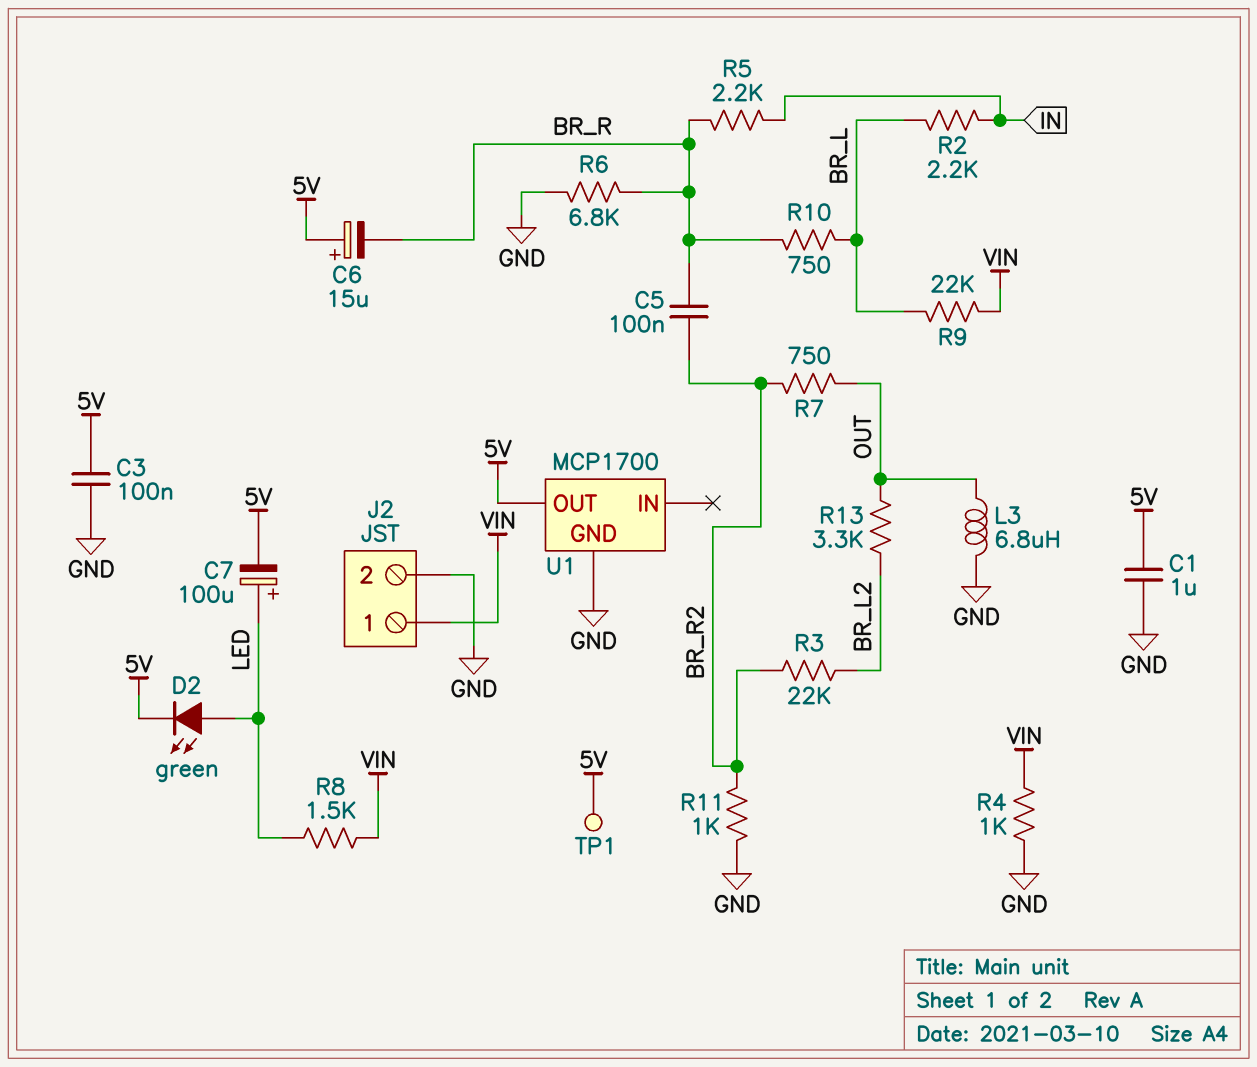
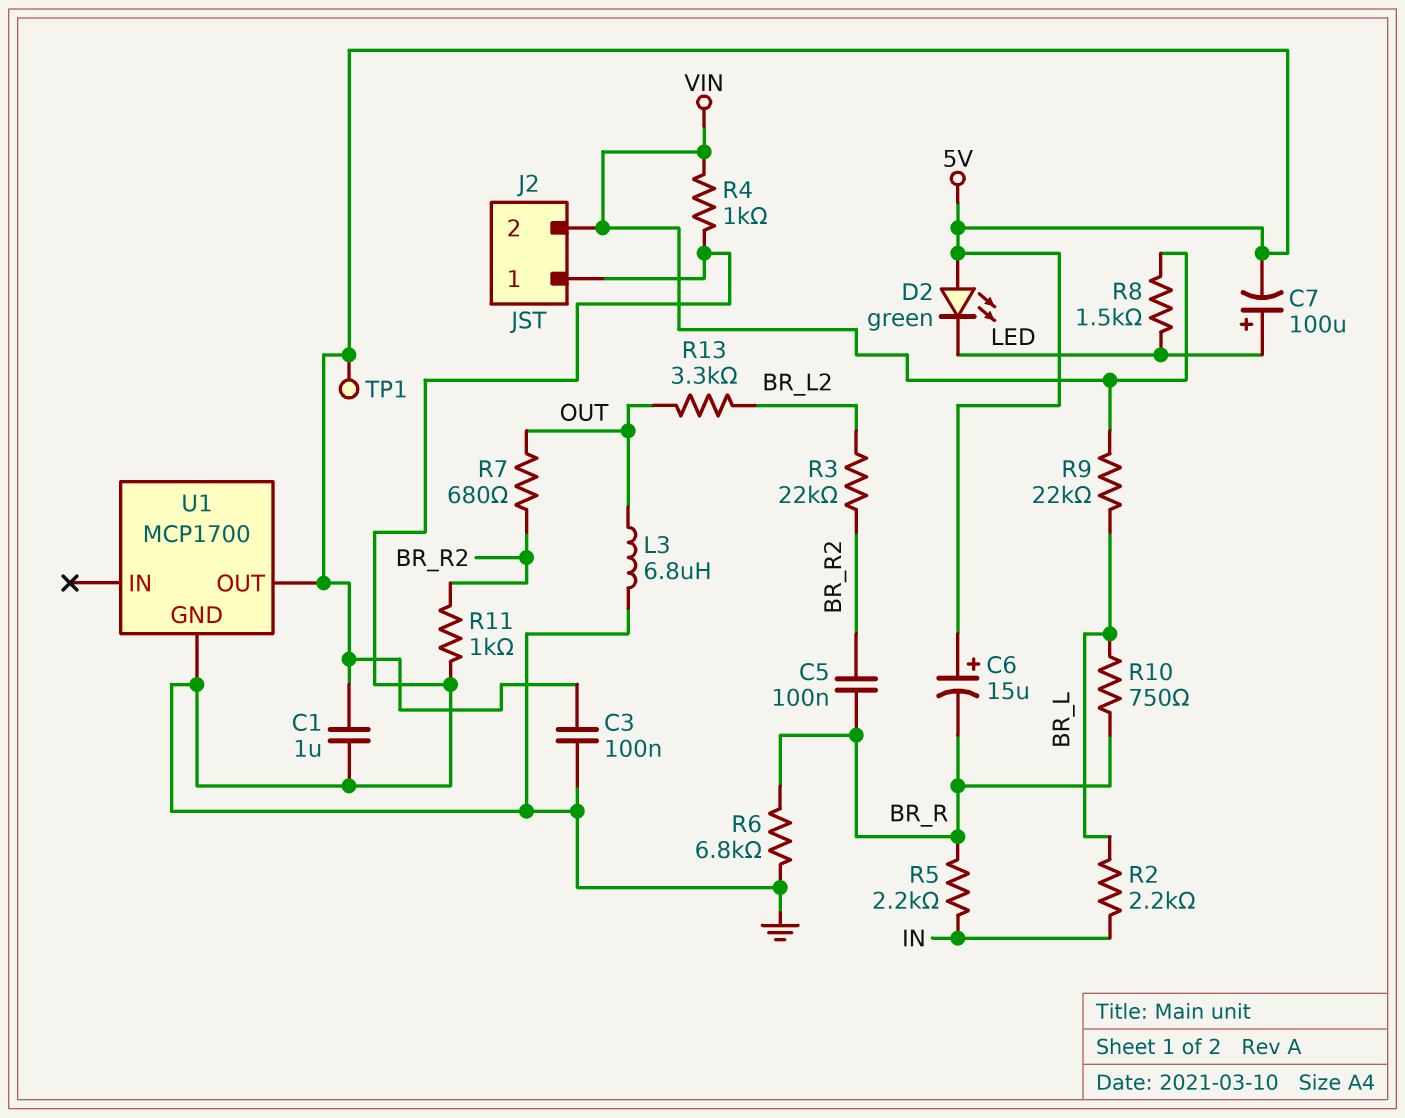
D2: LED green (A LED, K 5V) -> LED green (A 5V, K LED)
J2 pin 1: VIN -> GND
J2 pin 2: GND -> VIN
R7: 750 (BR_R2, OUT) -> 680 (BR_R2, OUT)

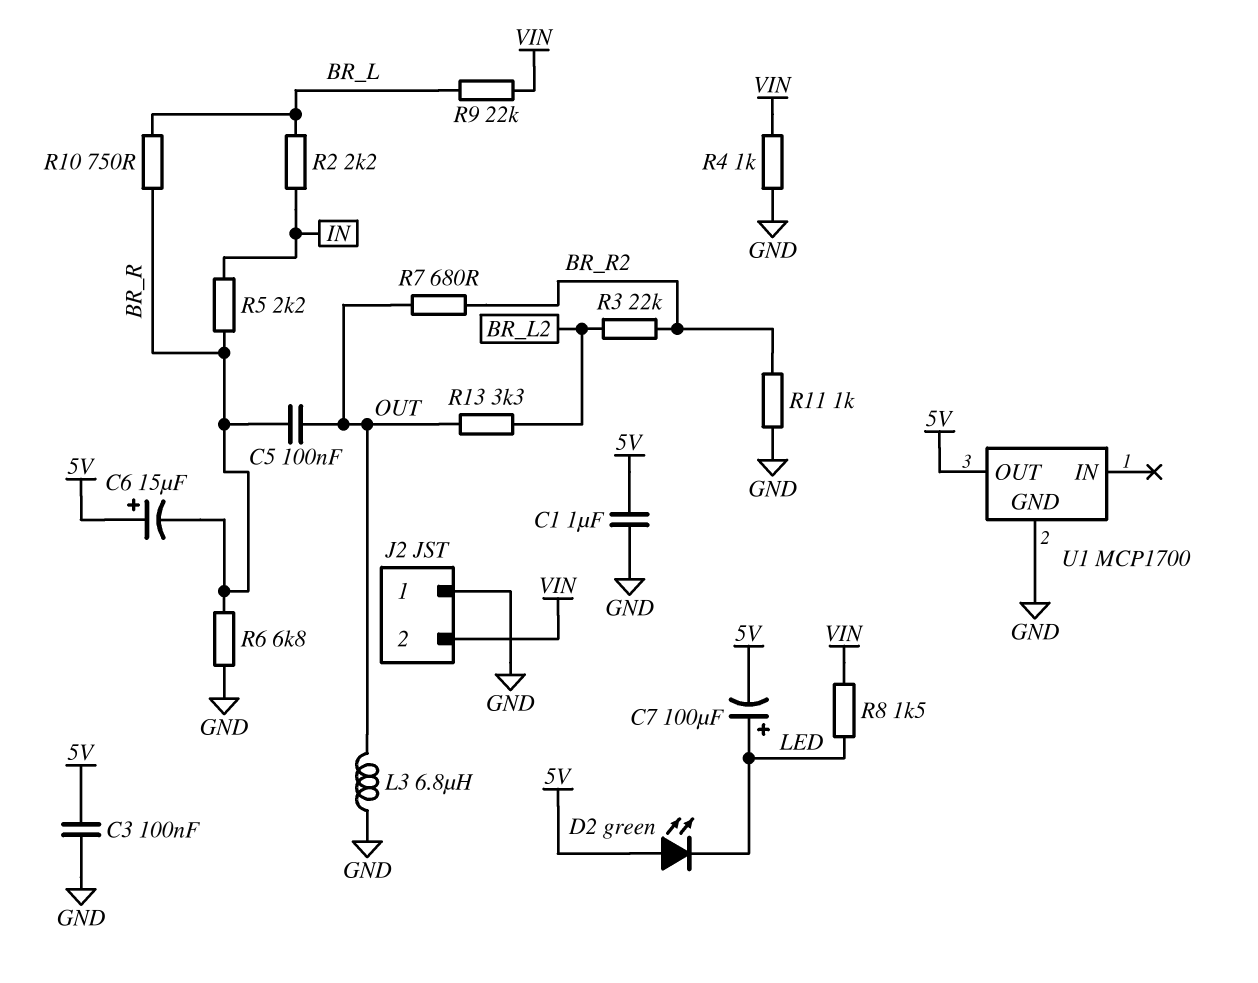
C5: 100nF (BR_R, BR_R2) -> 100nF (BR_R, OUT)
TP1: test point (5V) -> none

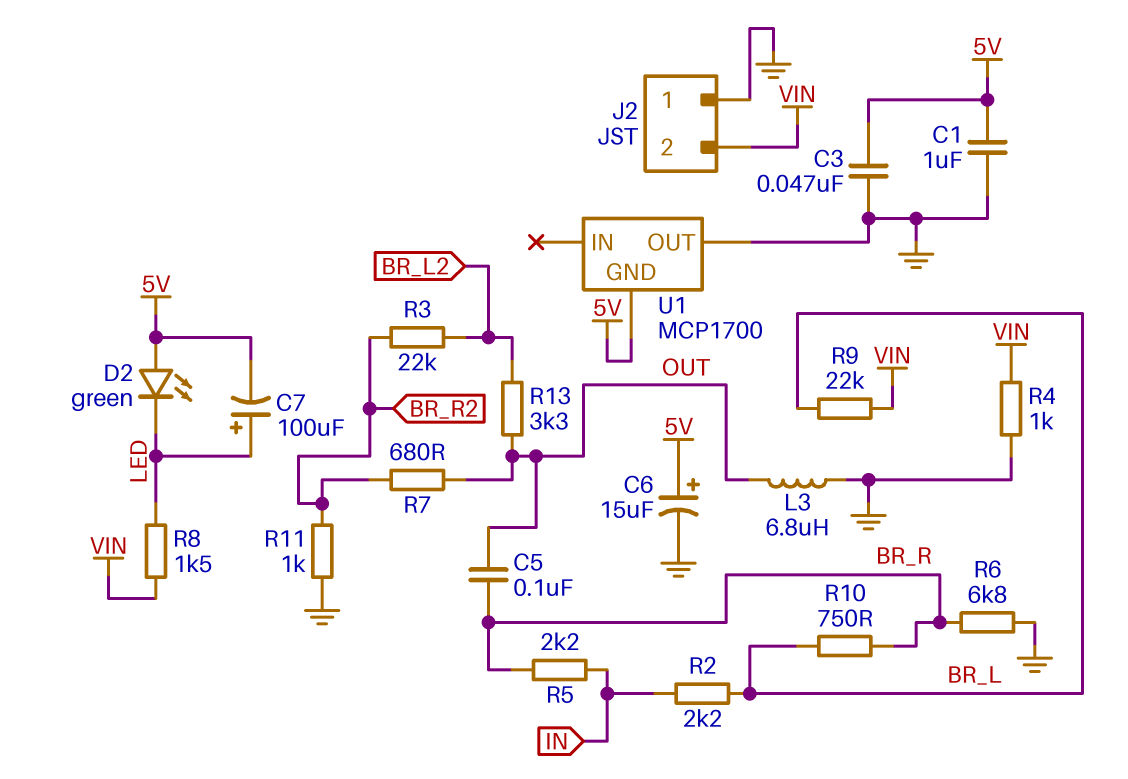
C3: 100nF (5V, GND) -> 47nF (5V, GND)
C6: 15uF (plus 5V, minus BR_R) -> 15uF (plus 5V, minus GND)
U1 pin GND: GND -> 5V
U1 pin OUT: 5V -> GND

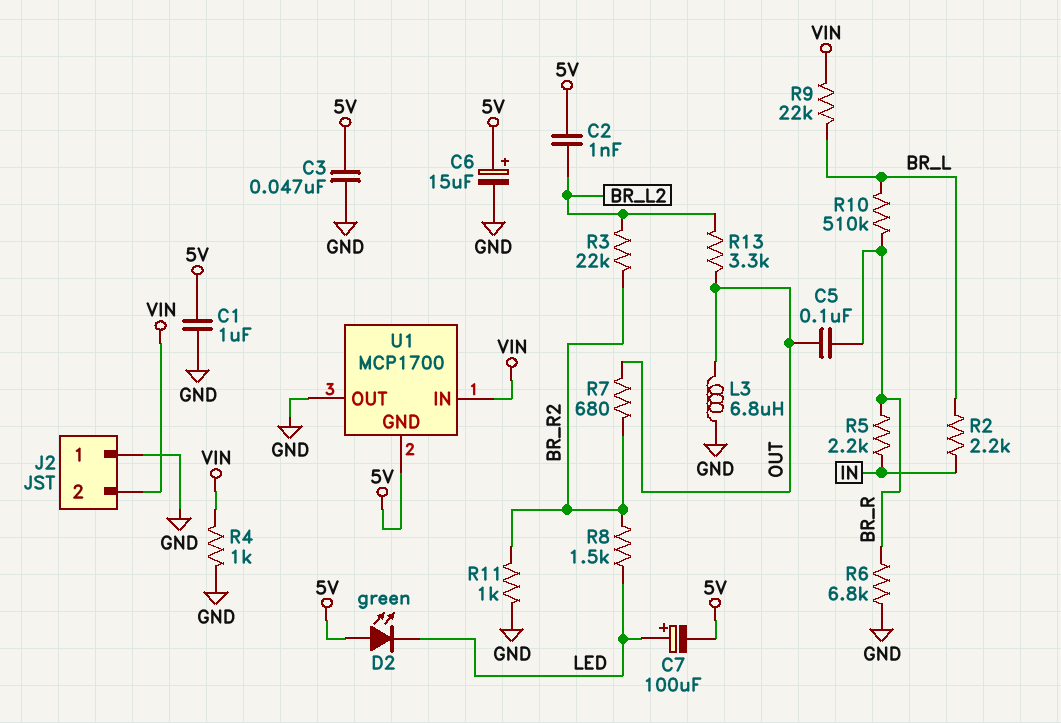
C2: none -> 1nF (5V, BR_L2)
R8: 1.5k (LED, VIN) -> 1.5k (BR_R2, LED)
R10: 750 (BR_L, BR_R) -> 510k (BR_L, BR_R)
U1 pin IN: none -> VIN

